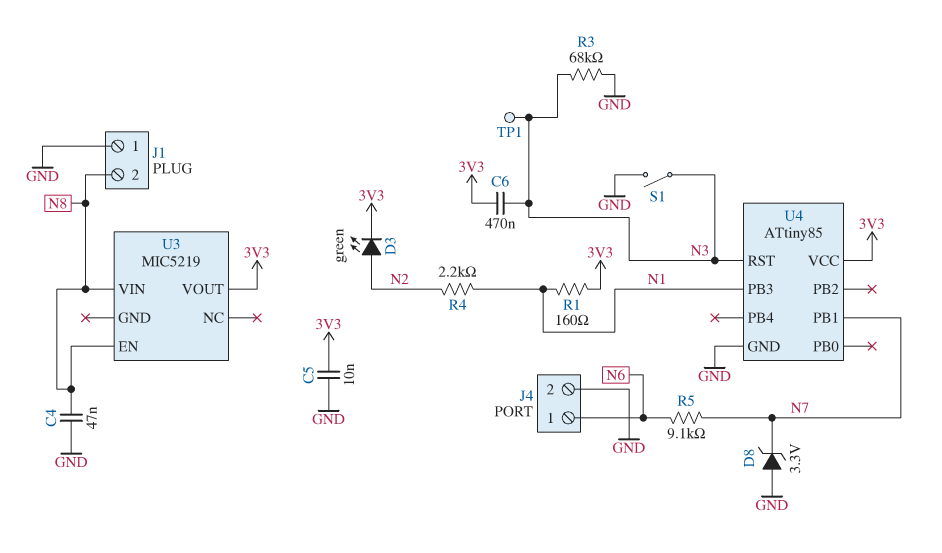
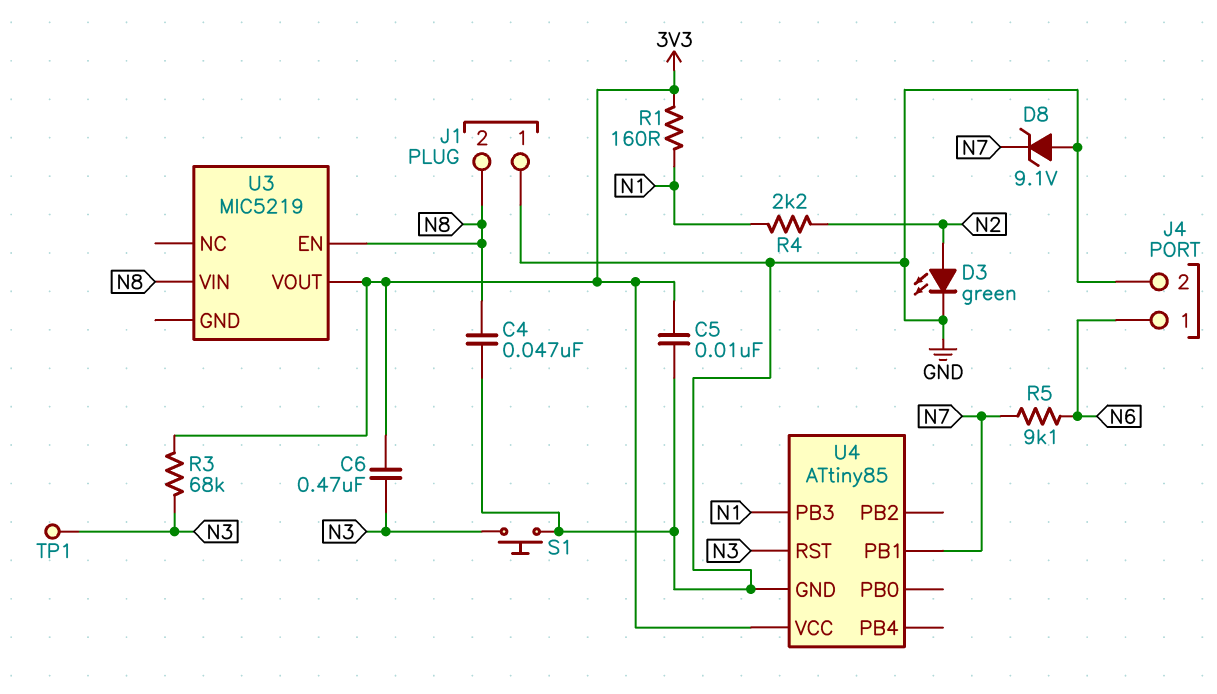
D3: LED green (A N2, K 3V3) -> LED green (A N2, K GND)
D8: zener 3.3V (A GND, K N7) -> zener 9.1V (A GND, K N7)
R3: 68k (GND, N3) -> 68k (3V3, N3)
S1: switch (GND, N3) -> button (GND, N3)

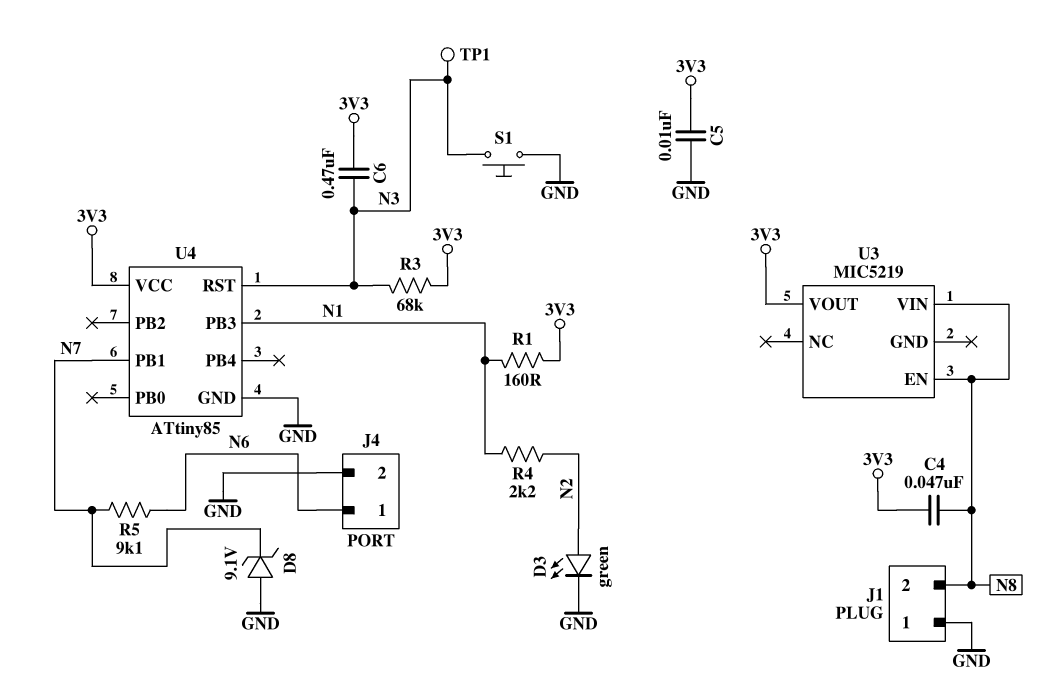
C4: 47nF (GND, N8) -> 47nF (3V3, N8)

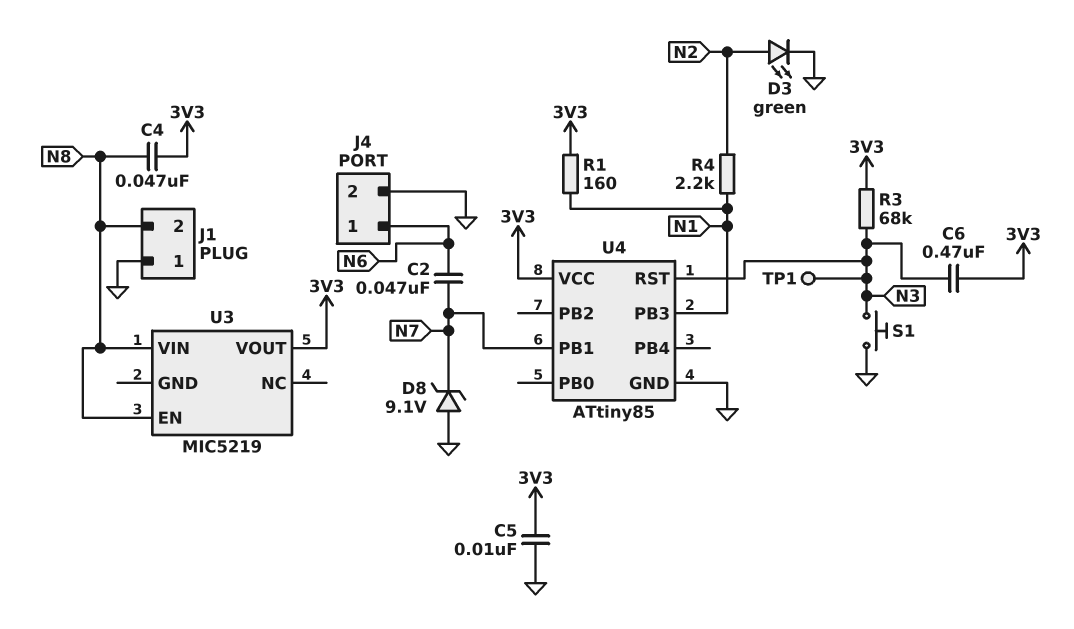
C2: none -> 47nF (N6, N7)
R5: 9.1k (N6, N7) -> none

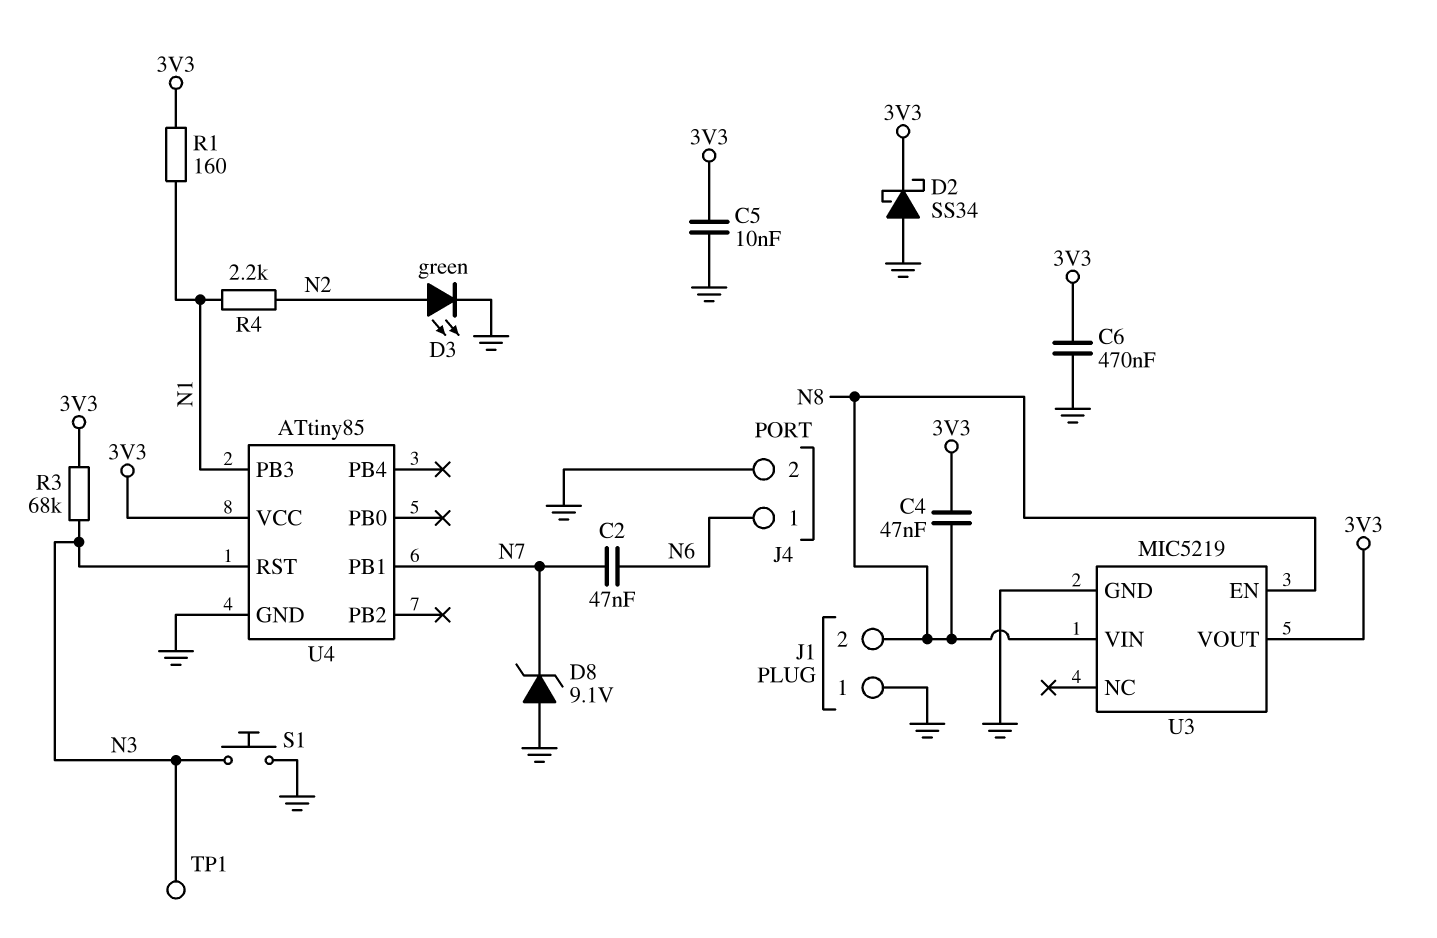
C6: 470nF (3V3, N3) -> 470nF (3V3, GND)
D2: none -> schottky SS34 (A GND, K 3V3)
U3 pin GND: none -> GND

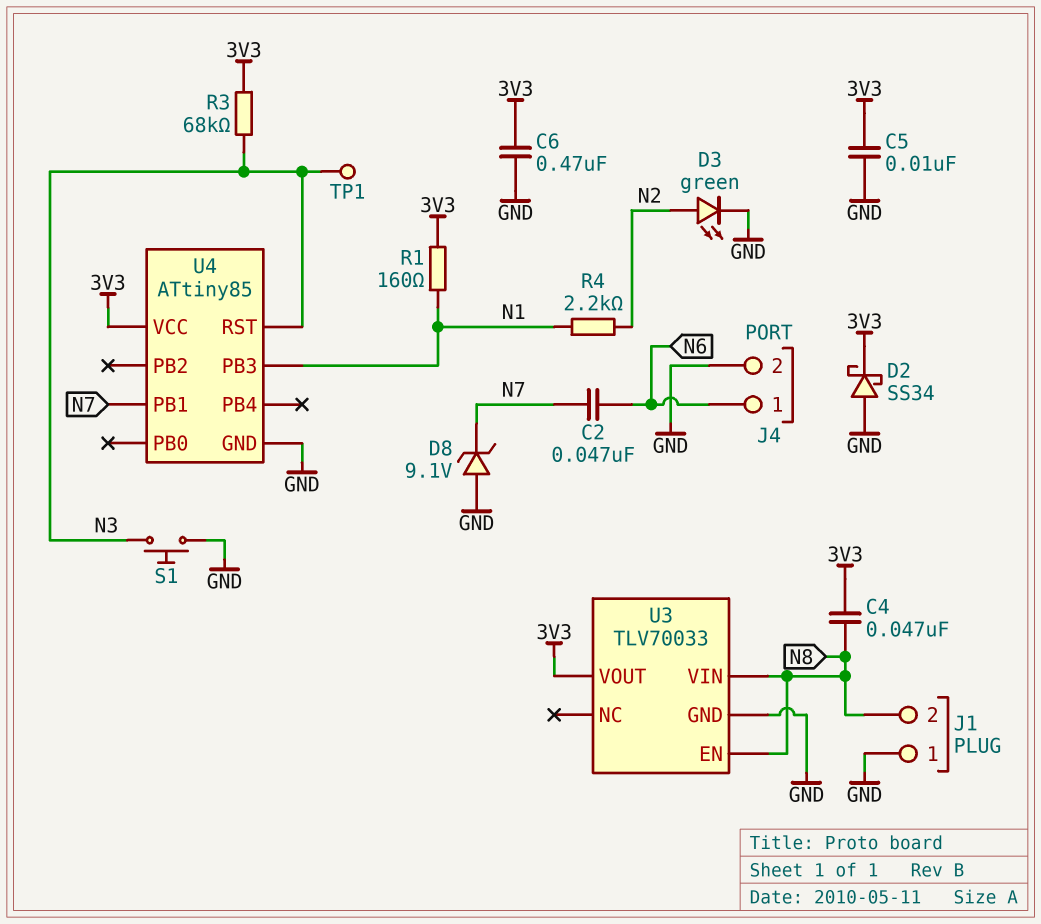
U3: MIC5219 -> TLV70033

